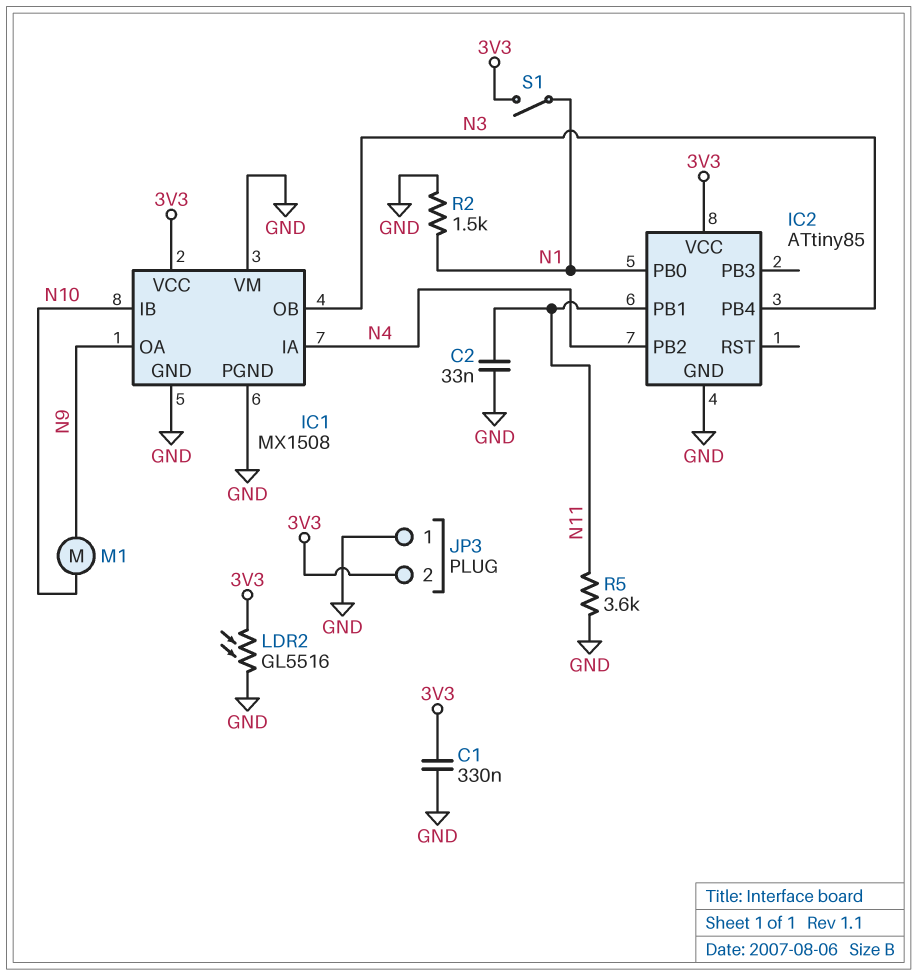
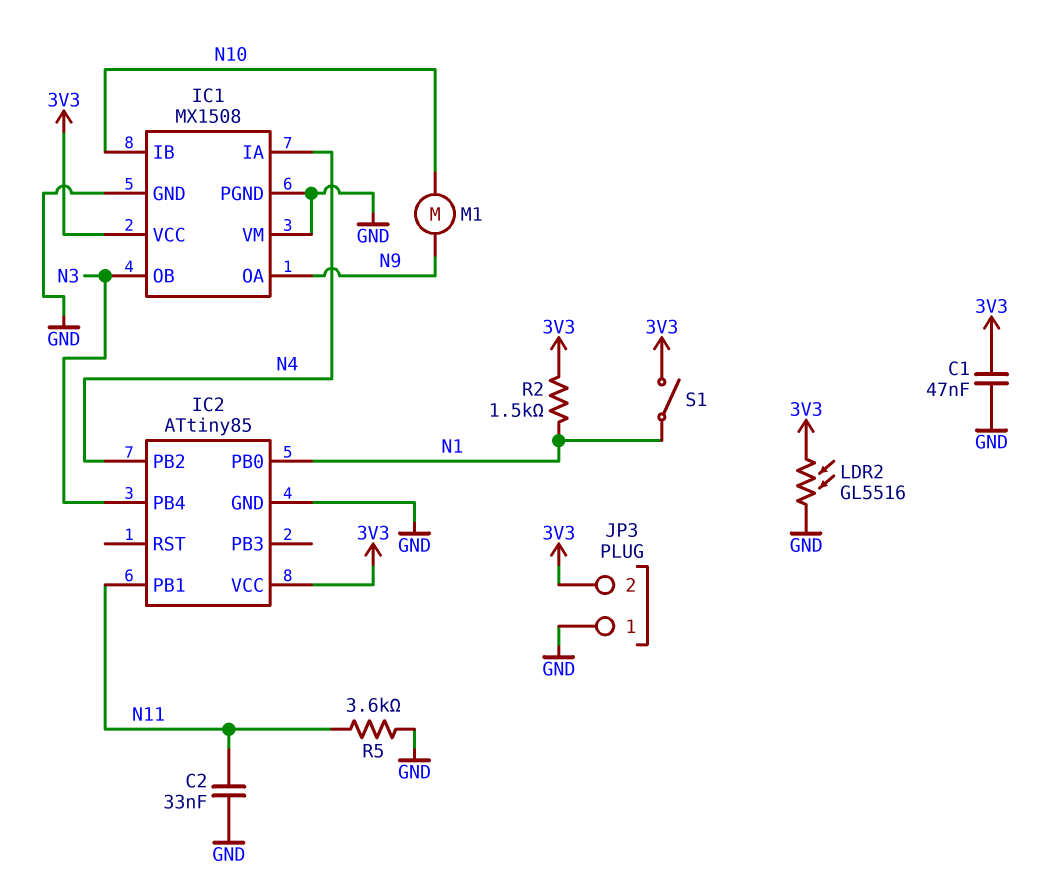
C1: 330nF (3V3, GND) -> 47nF (3V3, GND)
R2: 1.5k (GND, N1) -> 1.5k (3V3, N1)

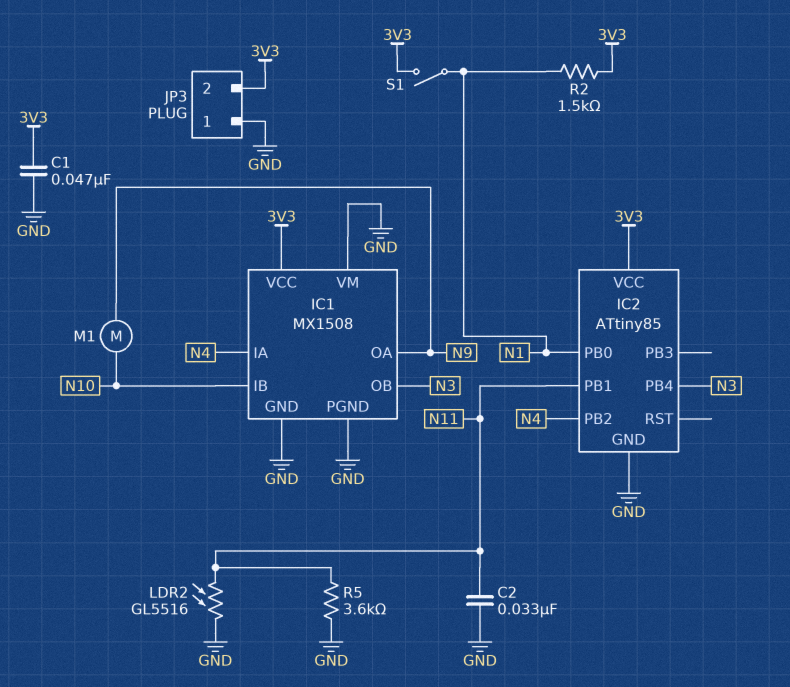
LDR2: GL5516 (3V3, GND) -> GL5516 (GND, N11)

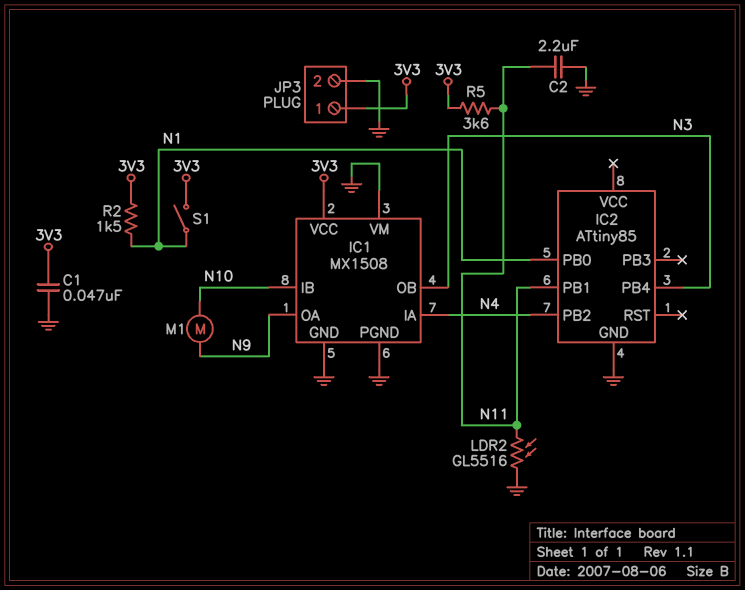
C2: 33nF (GND, N11) -> 2.2uF (GND, N11)
IC2 pin VCC: 3V3 -> none
JP3 pin 1: GND -> 3V3
JP3 pin 2: 3V3 -> GND
R5: 3.6k (GND, N11) -> 3.6k (3V3, N11)

